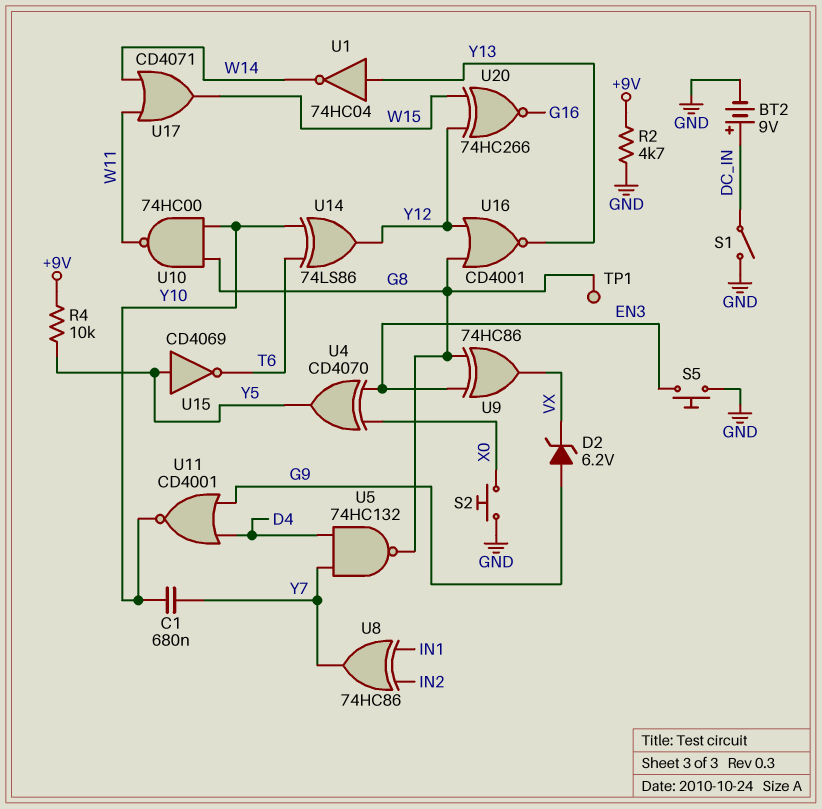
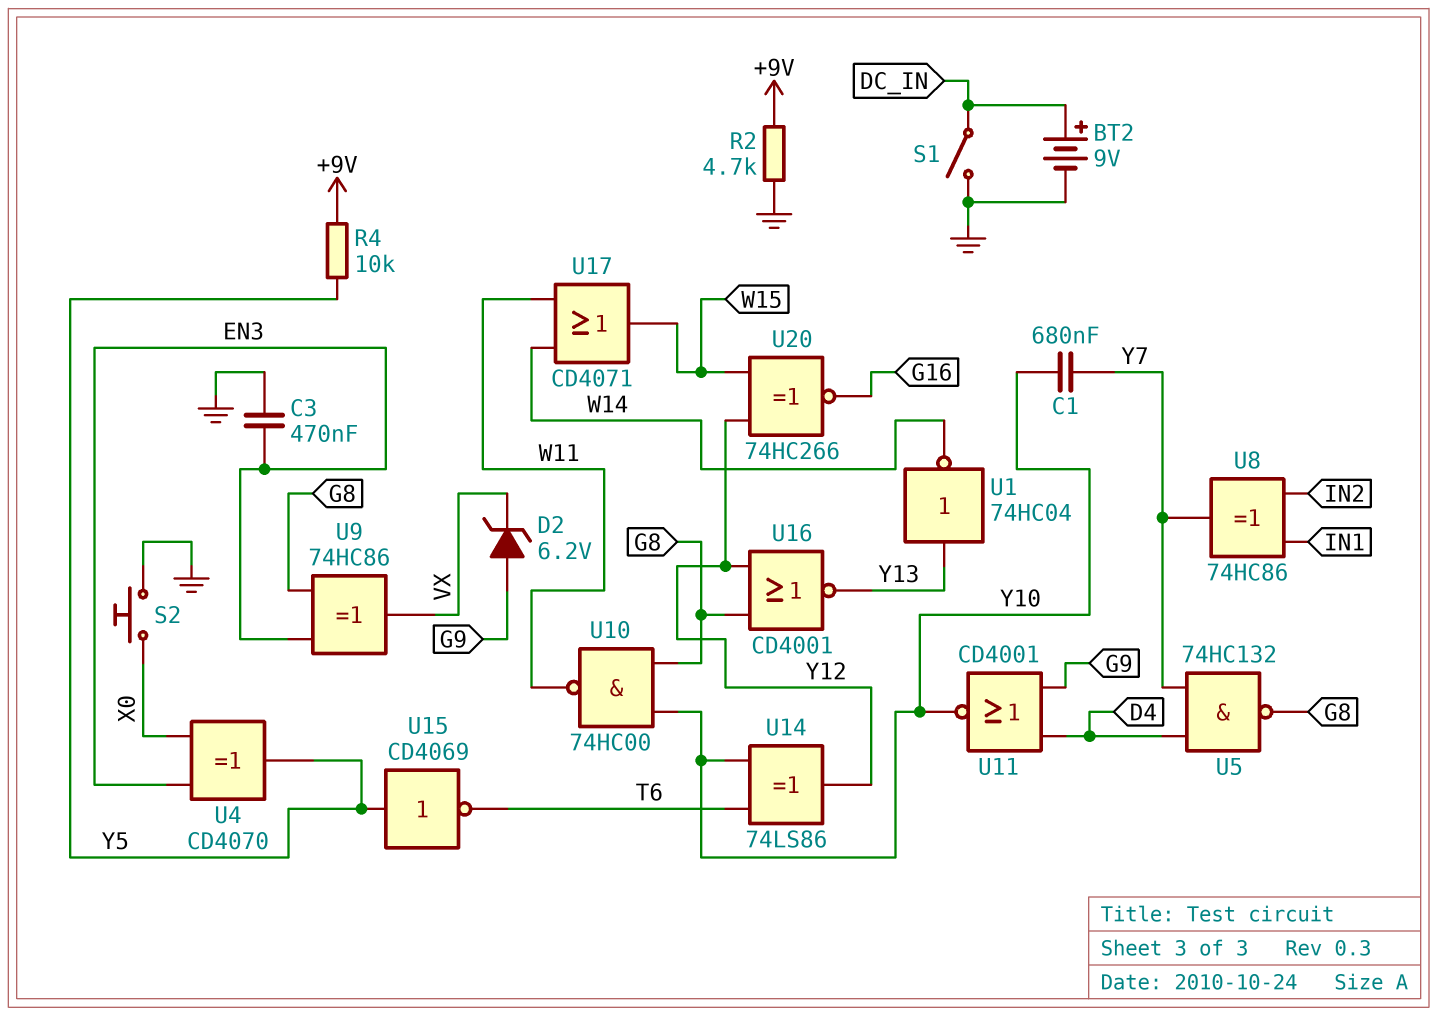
C3: none -> 470nF (EN3, GND)
S5: button (EN3, GND) -> none
TP1: test point (G8) -> none

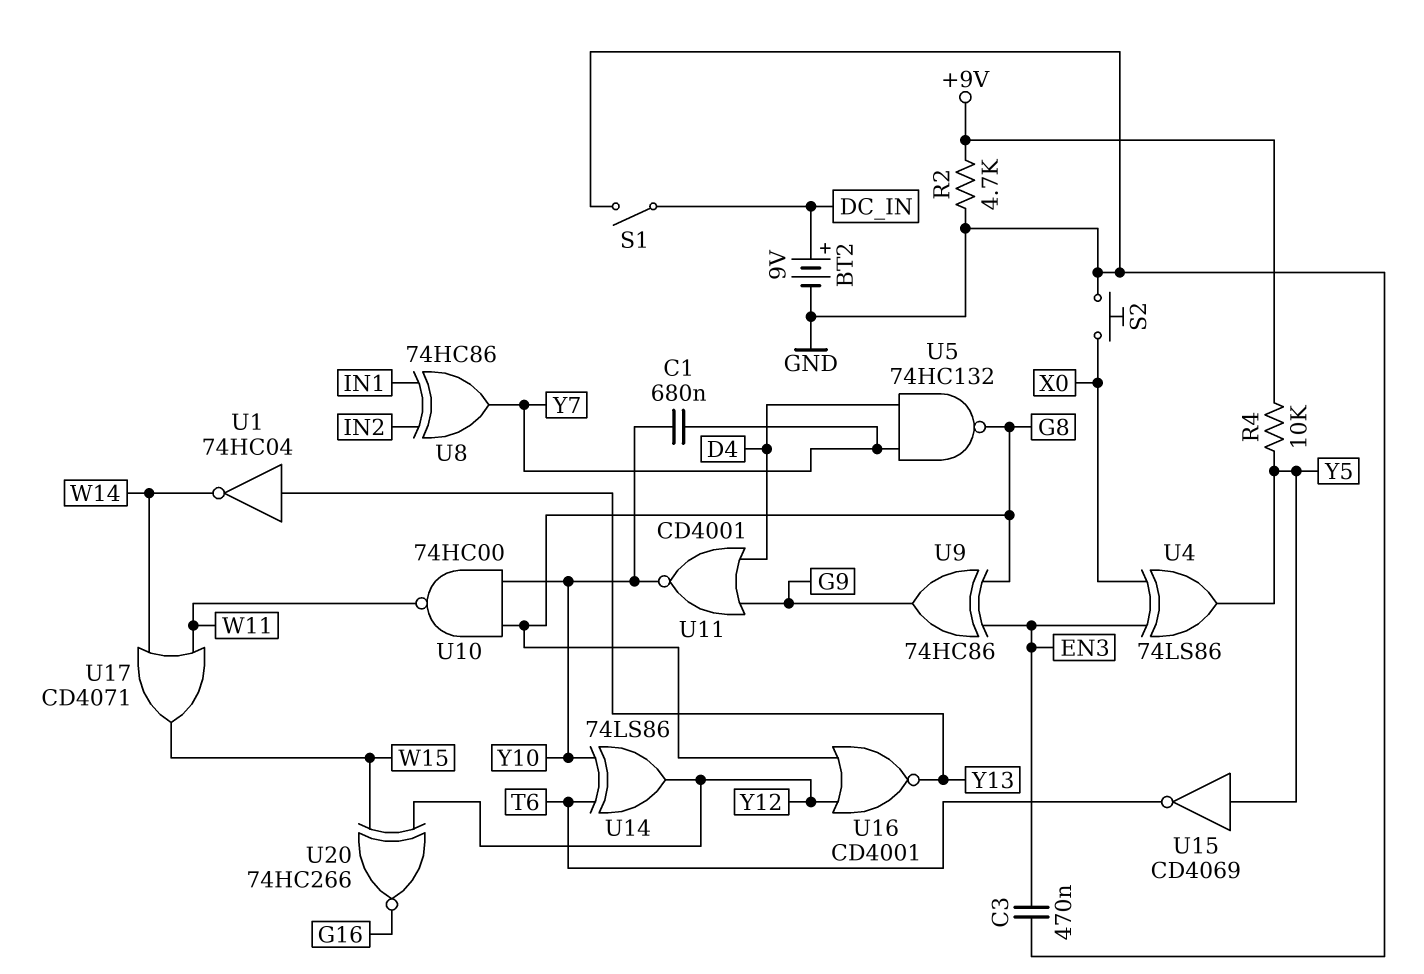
D2: zener 6.2V (A G9, K VX) -> none
U4: XOR CD4070 (in EN3, in X0, out Y5) -> XOR 74LS86 (in EN3, in X0, out Y5)
U9: XOR 74HC86 (in EN3, in G8, out VX) -> XOR 74HC86 (in EN3, in G8, out G9)

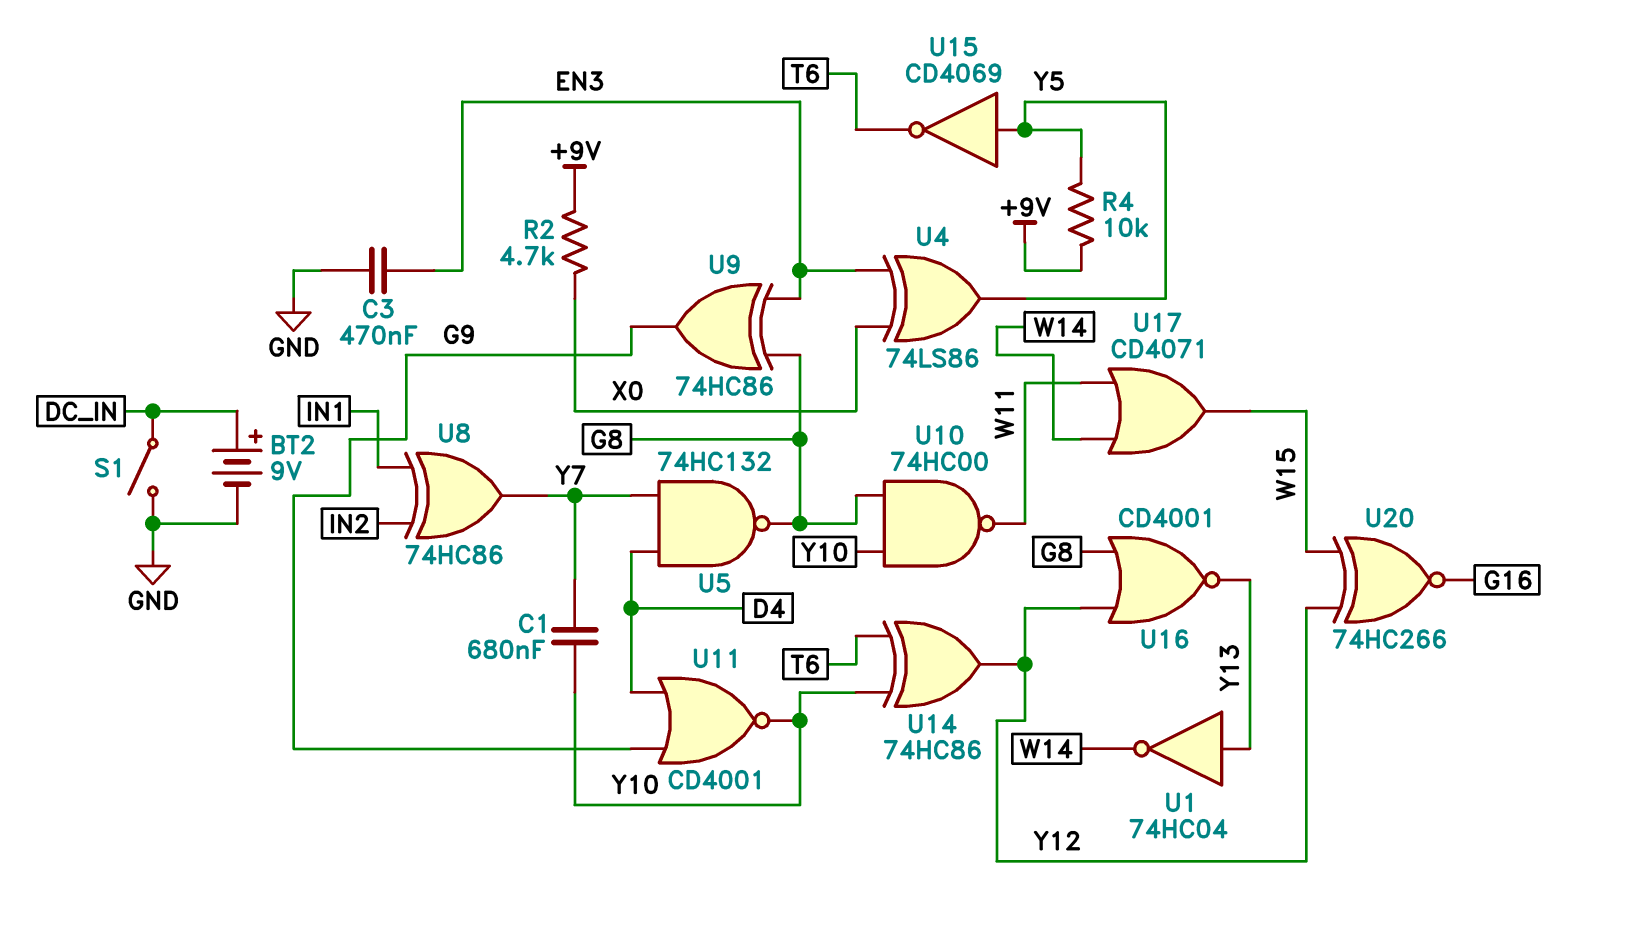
R2: 4.7k (+9V, GND) -> 4.7k (+9V, X0)
S2: button (GND, X0) -> none
U14: XOR 74LS86 (in T6, in Y10, out Y12) -> XOR 74HC86 (in T6, in Y10, out Y12)

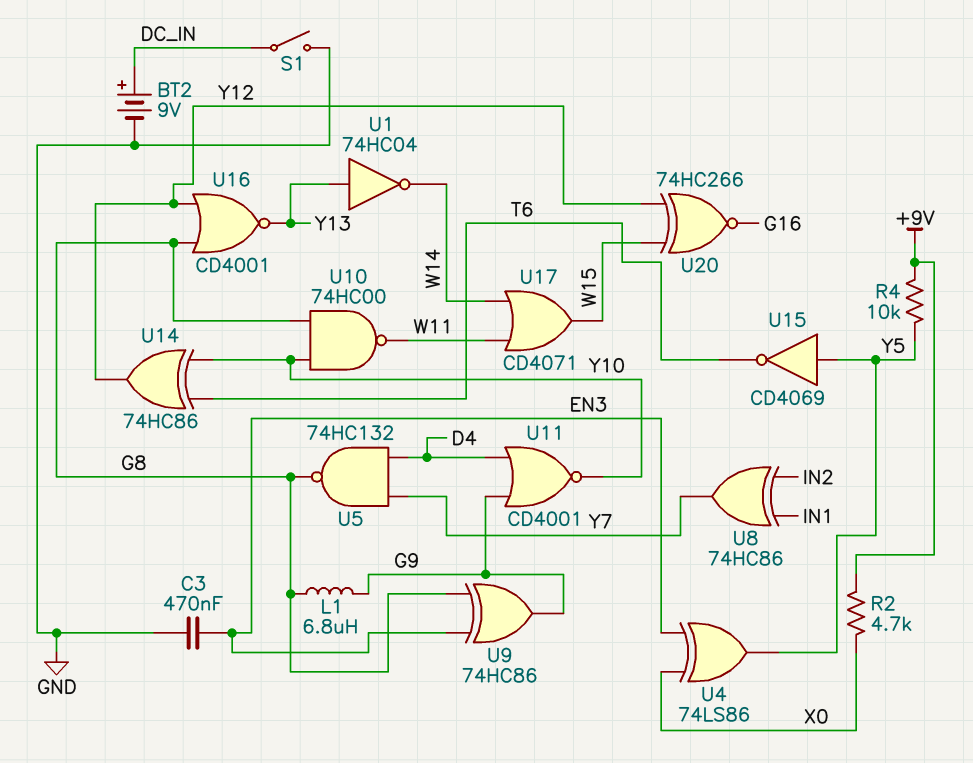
C1: 680nF (Y7, Y10) -> none
L1: none -> 6.8uH (G8, G9)

